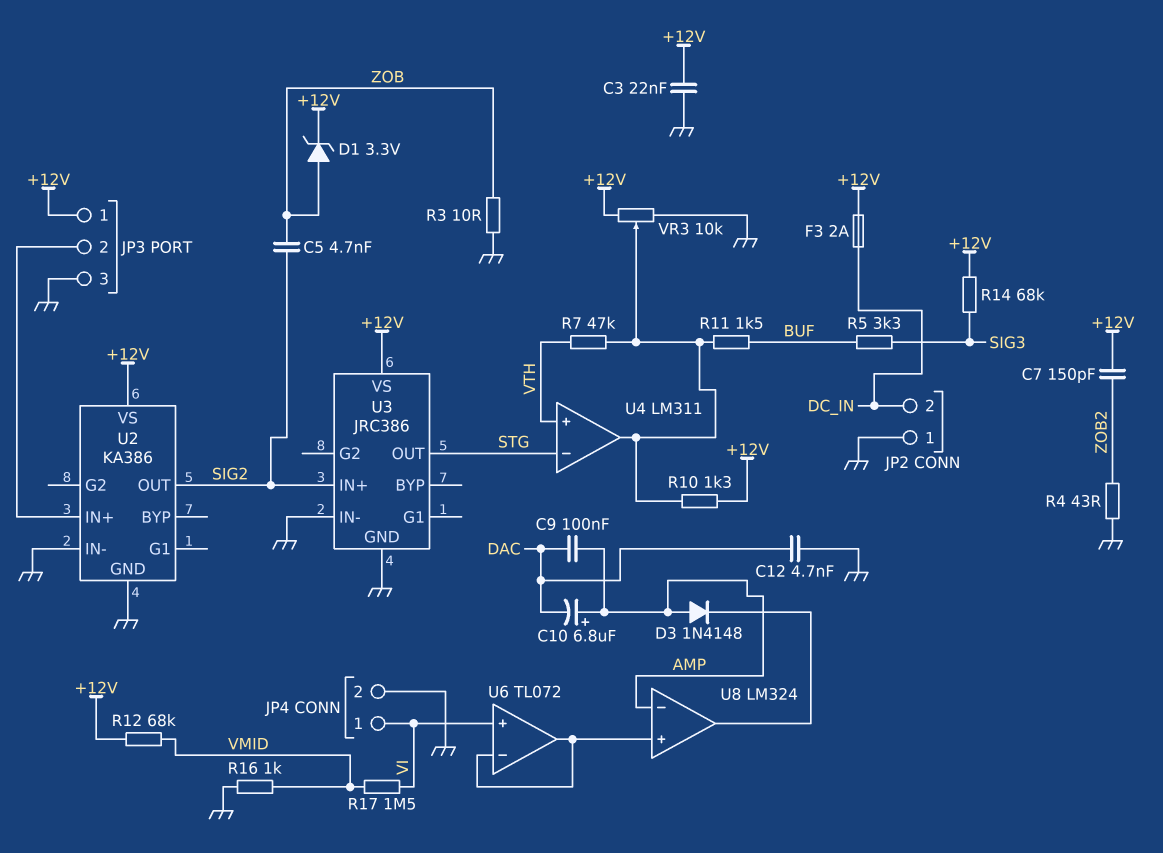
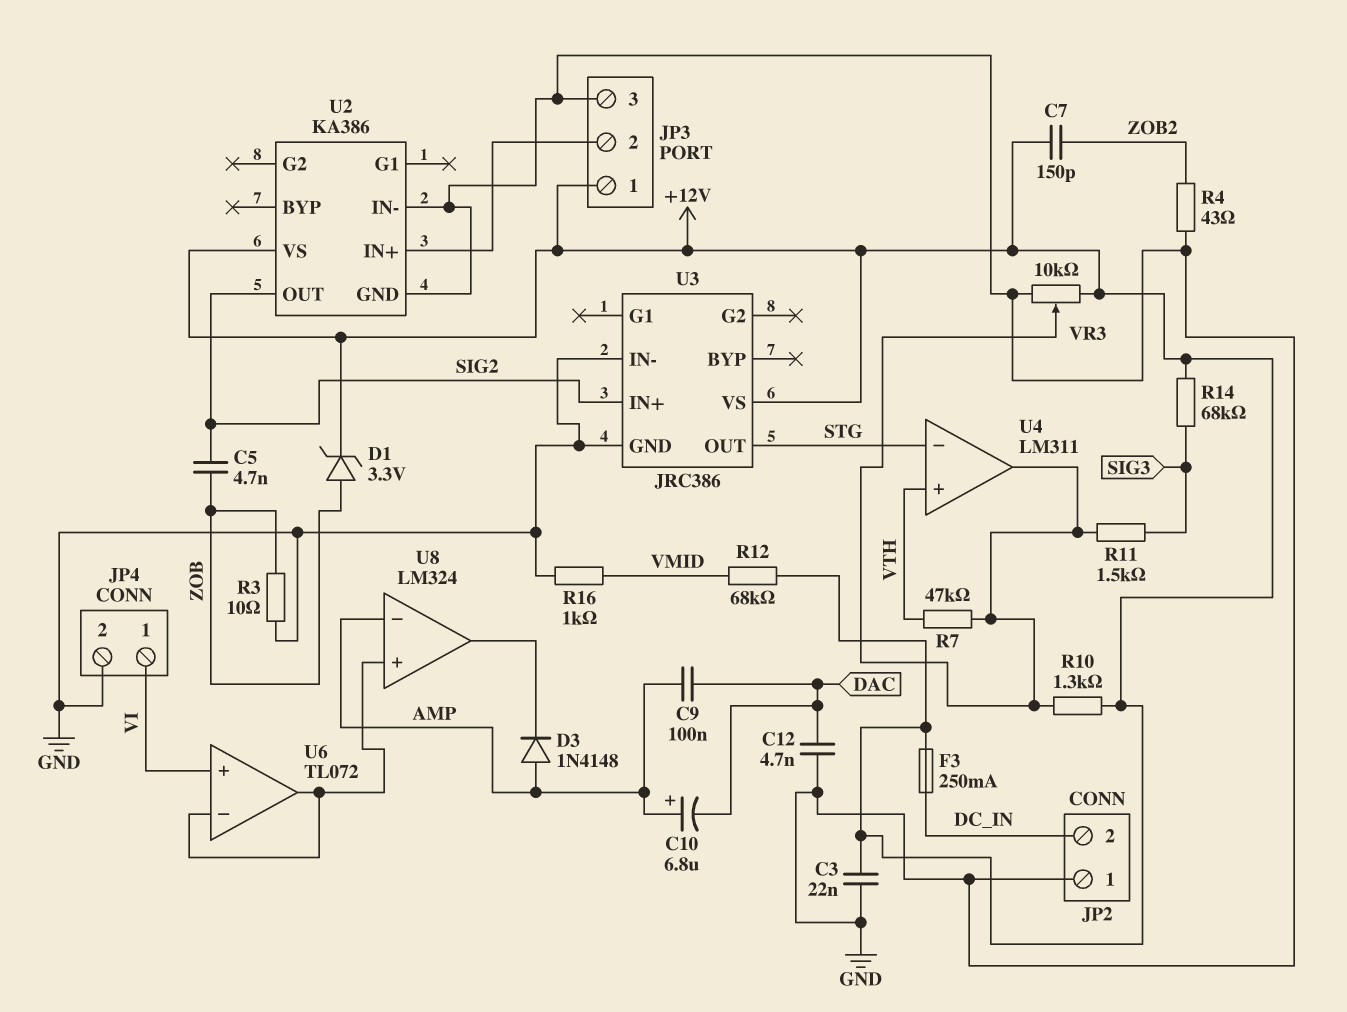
F3: 2A (+12V, DC_IN) -> 250mA (+12V, DC_IN)
R5: 3.3k (BUF, SIG3) -> none
R11: 1.5k (BUF, U4/out) -> 1.5k (SIG3, U4/out)
R17: 1.5M (VI, VMID) -> none

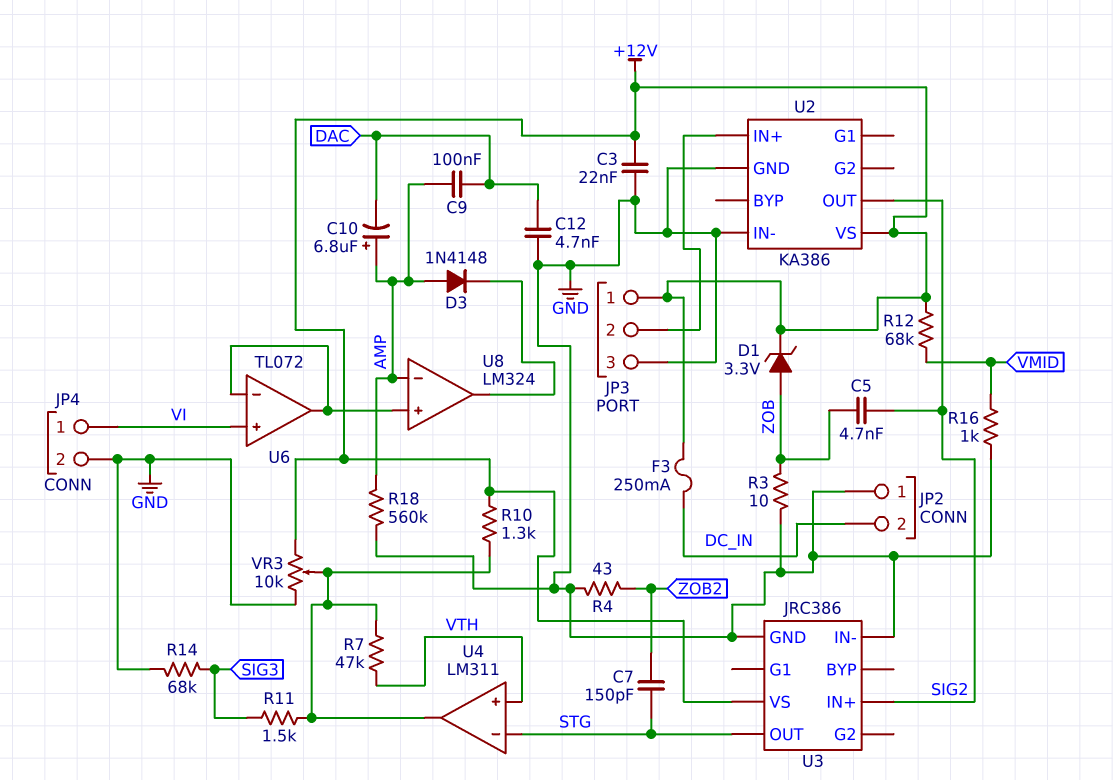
C7: 150pF (+12V, ZOB2) -> 150pF (STG, ZOB2)
R14: 68k (+12V, SIG3) -> 68k (GND, SIG3)
R18: none -> 560k (AMP, GND)

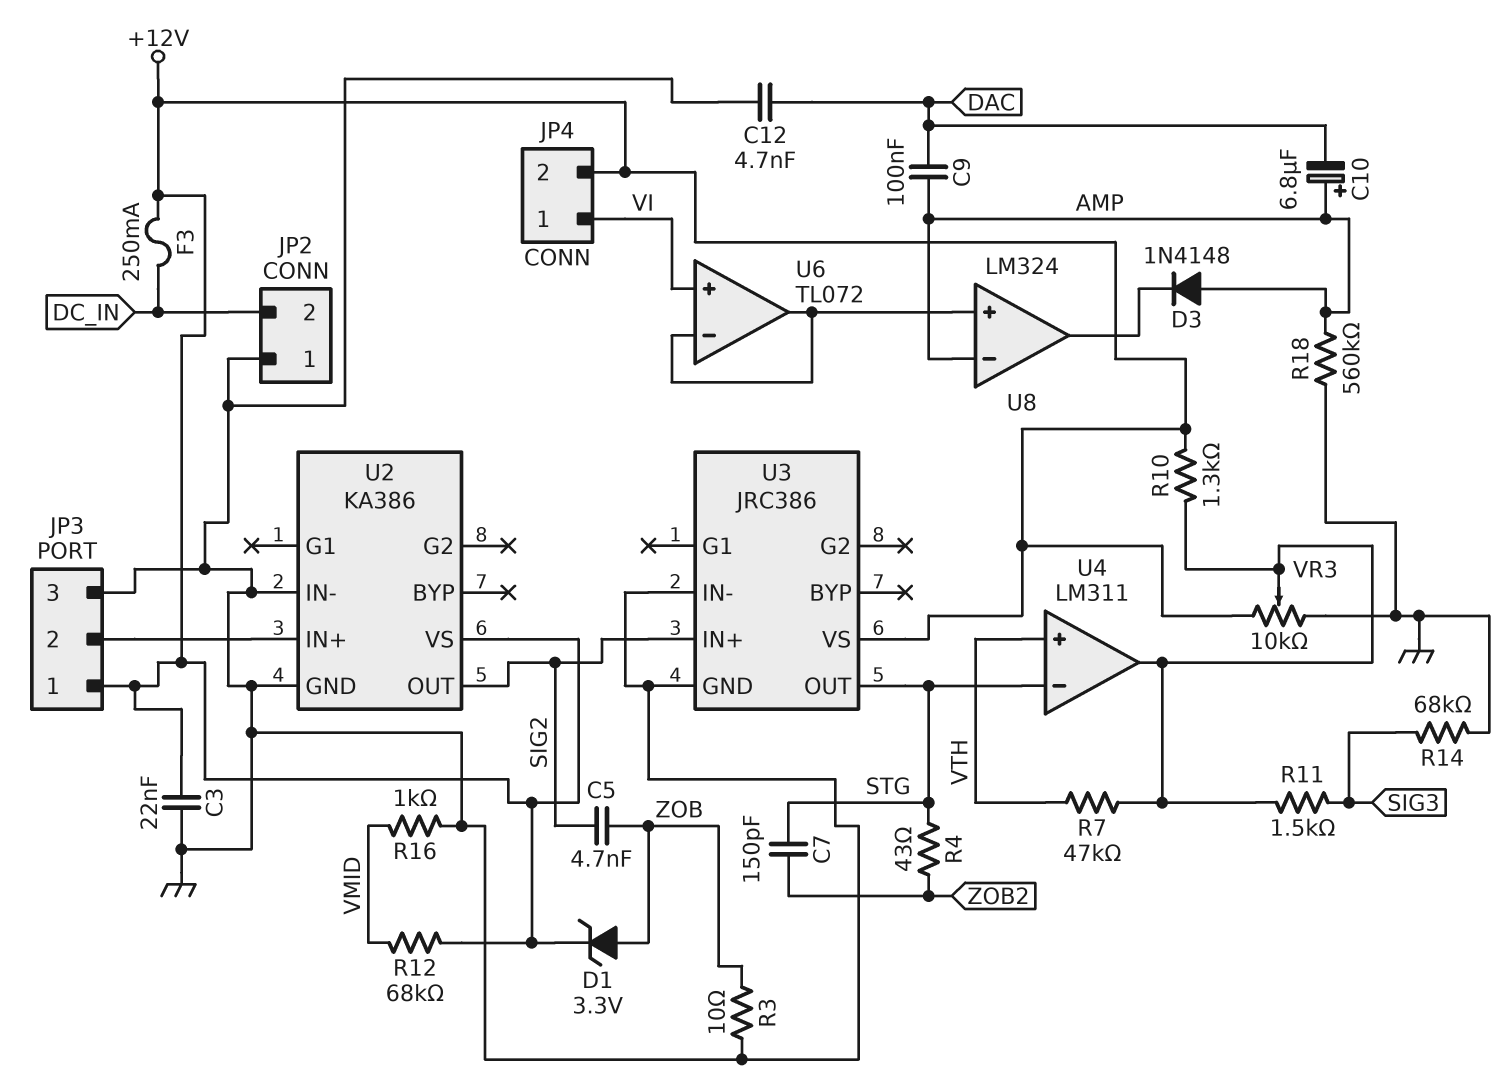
JP4 pin 2: GND -> +12V
R4: 43 (GND, ZOB2) -> 43 (STG, ZOB2)

